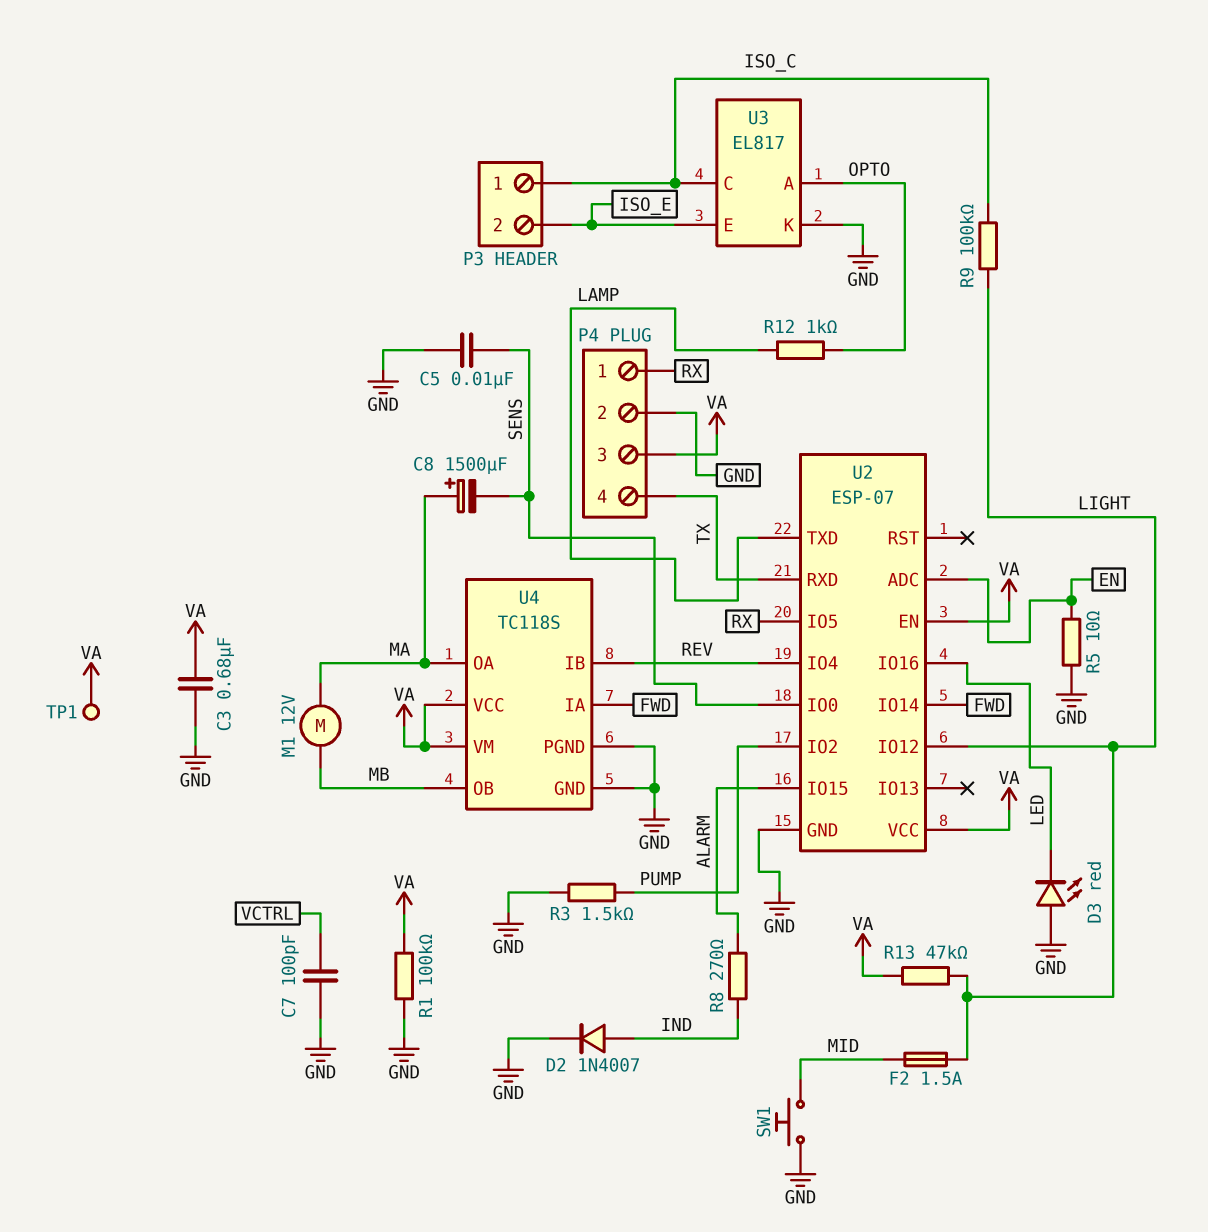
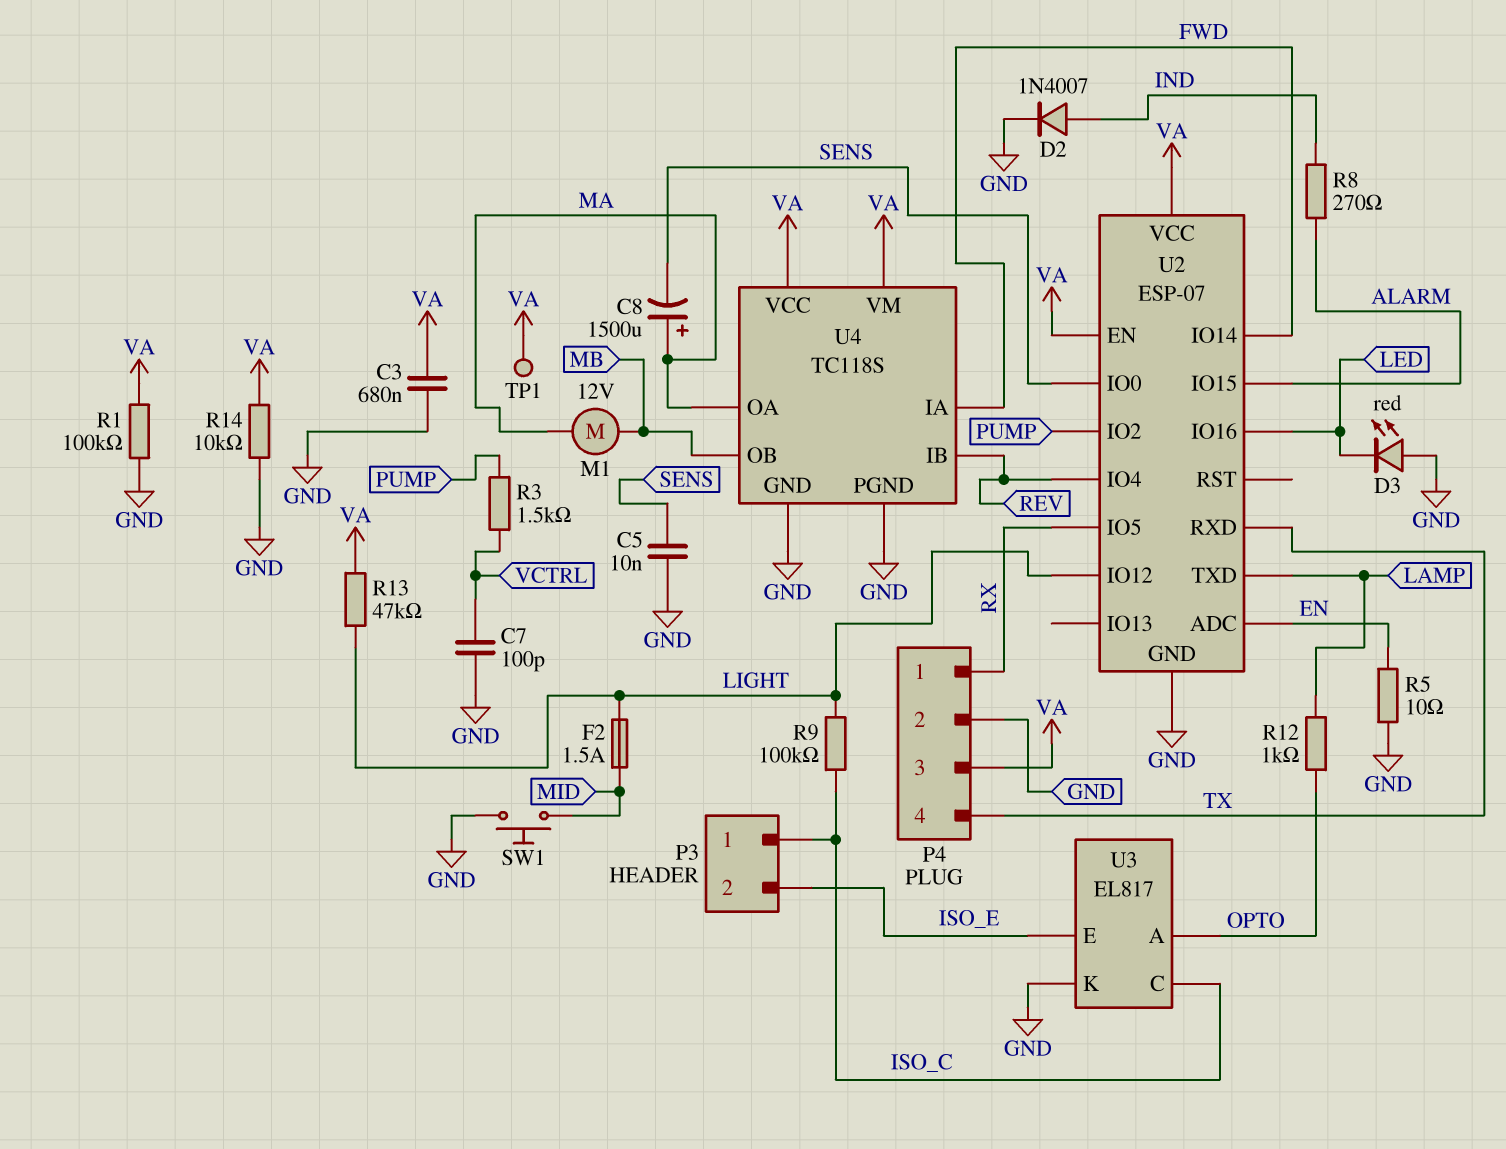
R3: 1.5k (GND, PUMP) -> 1.5k (PUMP, VCTRL)
R14: none -> 10k (GND, VA)

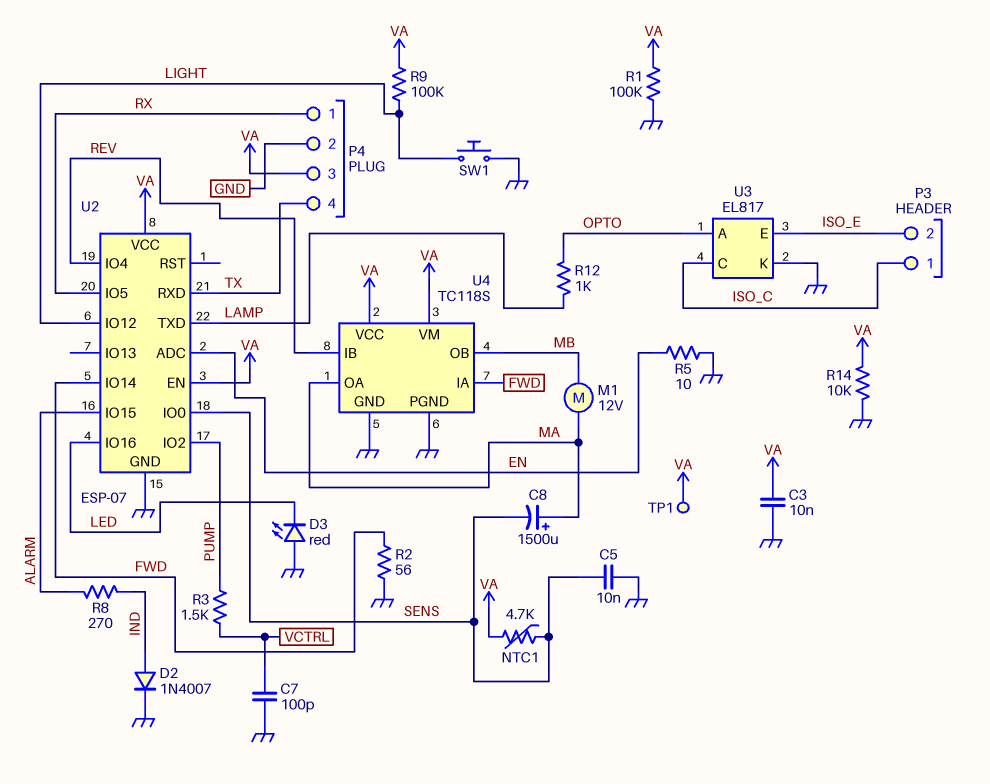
C3: 680nF (GND, VA) -> 10nF (GND, VA)
F2: 1.5A (LIGHT, MID) -> none
NTC1: none -> 4.7k (SENS, VA)
R2: none -> 56 (FWD, GND)
R9: 100k (ISO_C, LIGHT) -> 100k (LIGHT, VA)
R13: 47k (LIGHT, VA) -> none
SW1: button (GND, MID) -> button (GND, LIGHT)

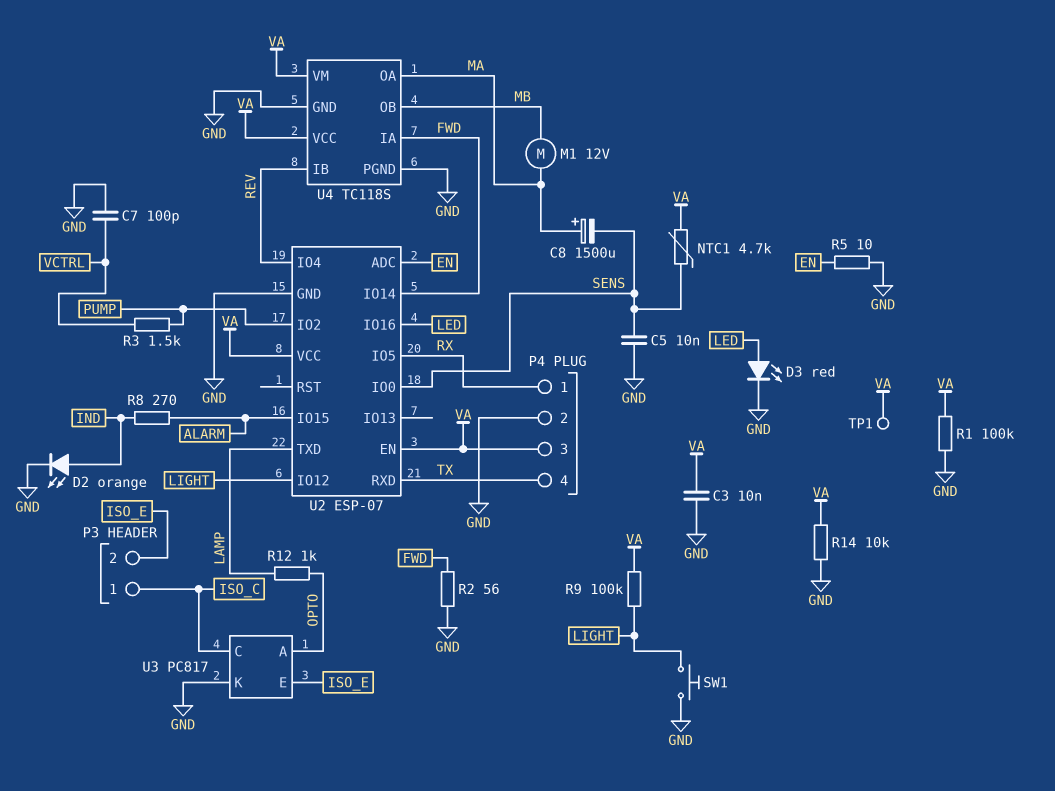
D2: diode 1N4007 (A IND, K GND) -> LED orange (A IND, K GND)
D3: LED red (A GND, K LED) -> LED red (A LED, K GND)
U3: EL817 -> PC817

